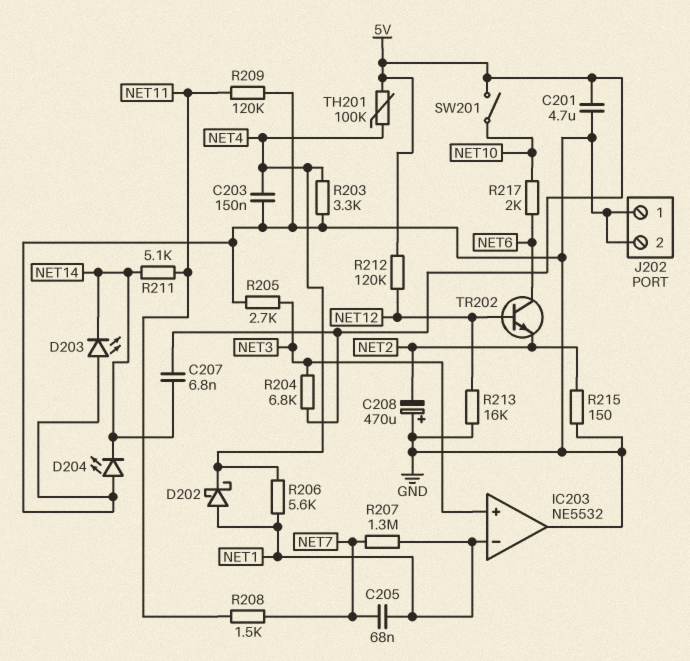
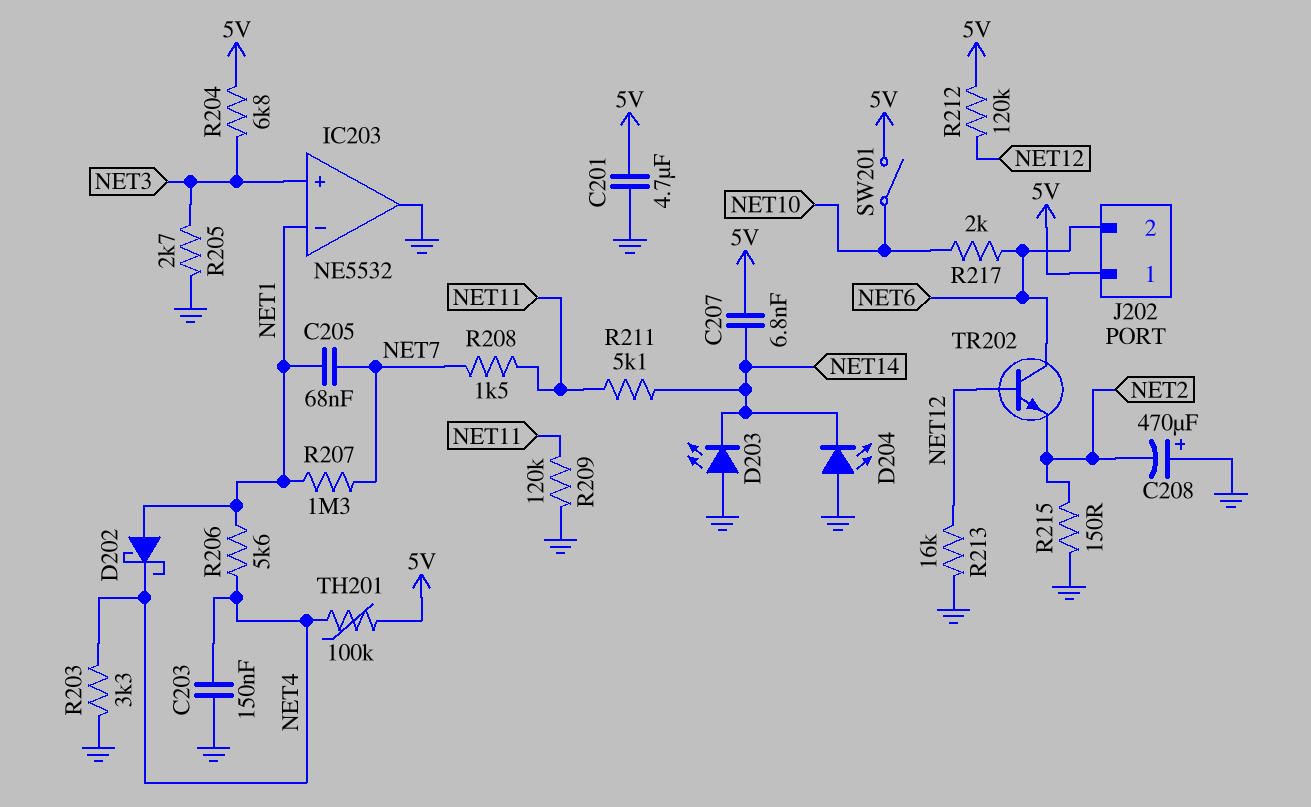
J202 pin 1: GND -> 5V
J202 pin 2: GND -> NET6

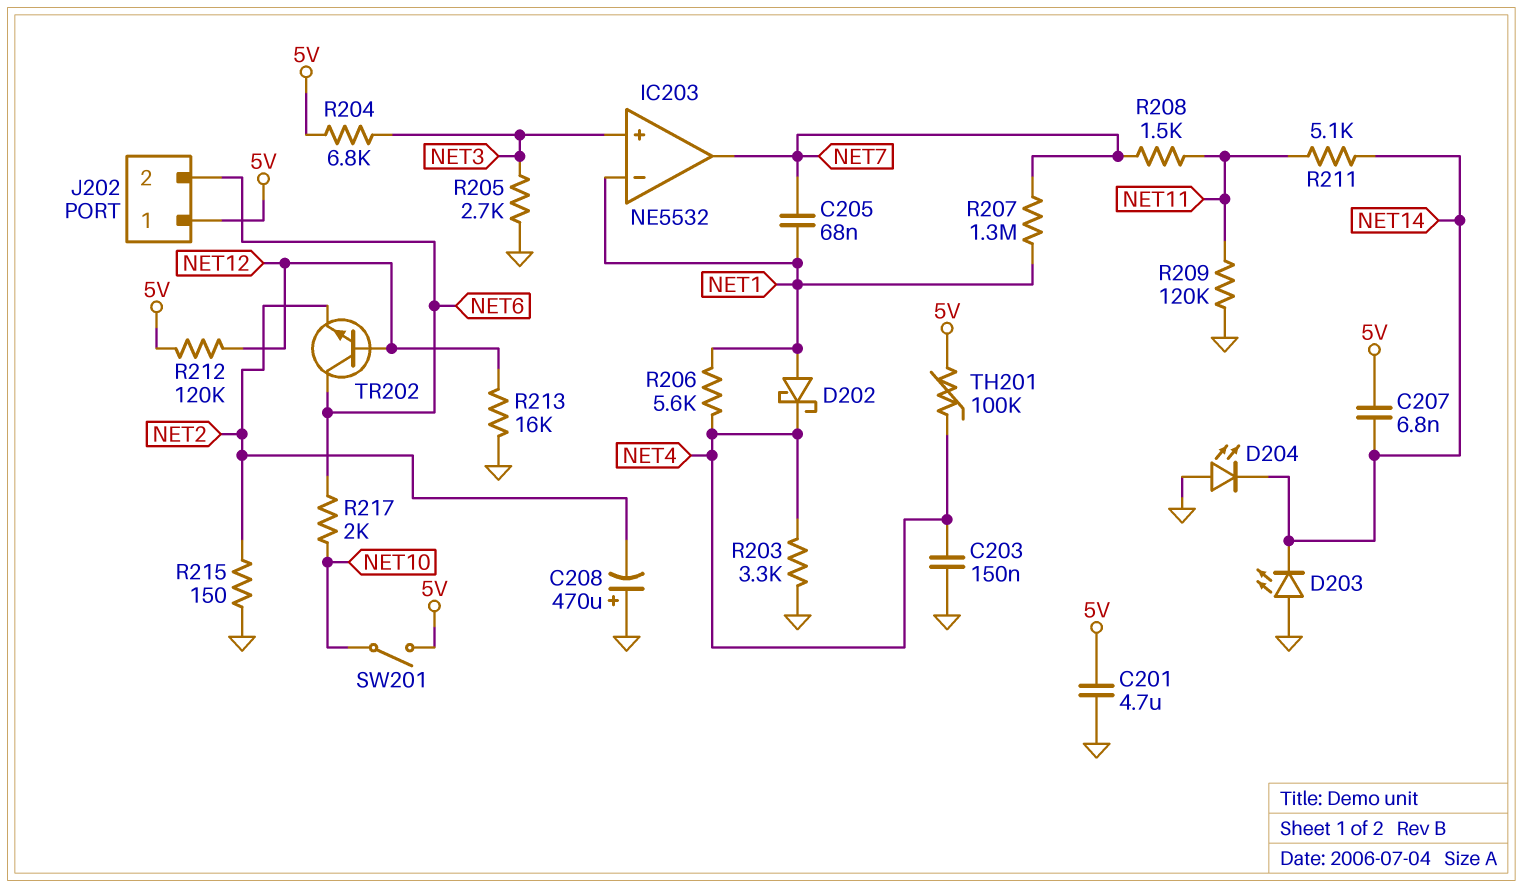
IC203 pin out: GND -> NET7

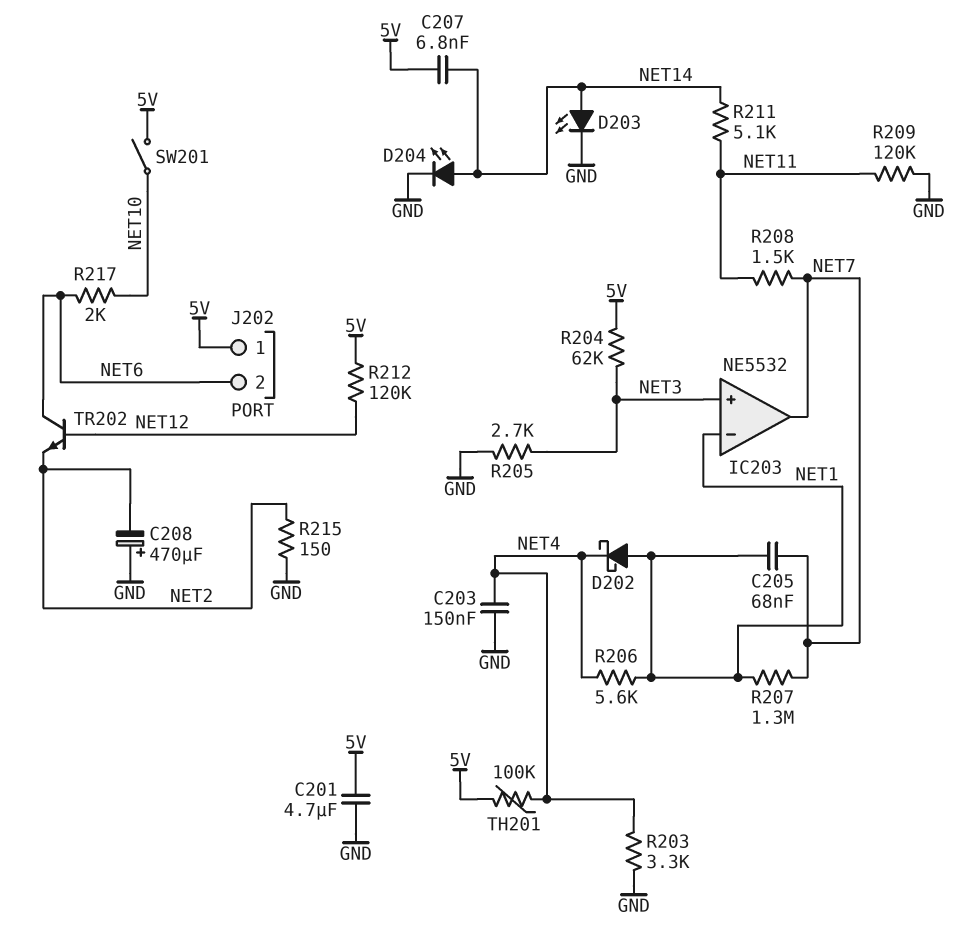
D203: LED (A GND, K NET14) -> LED (A NET14, K GND)
D204: LED (A GND, K NET14) -> LED (A NET14, K GND)
R204: 6.8k (5V, NET3) -> 62k (5V, NET3)
R213: 16k (GND, NET12) -> none

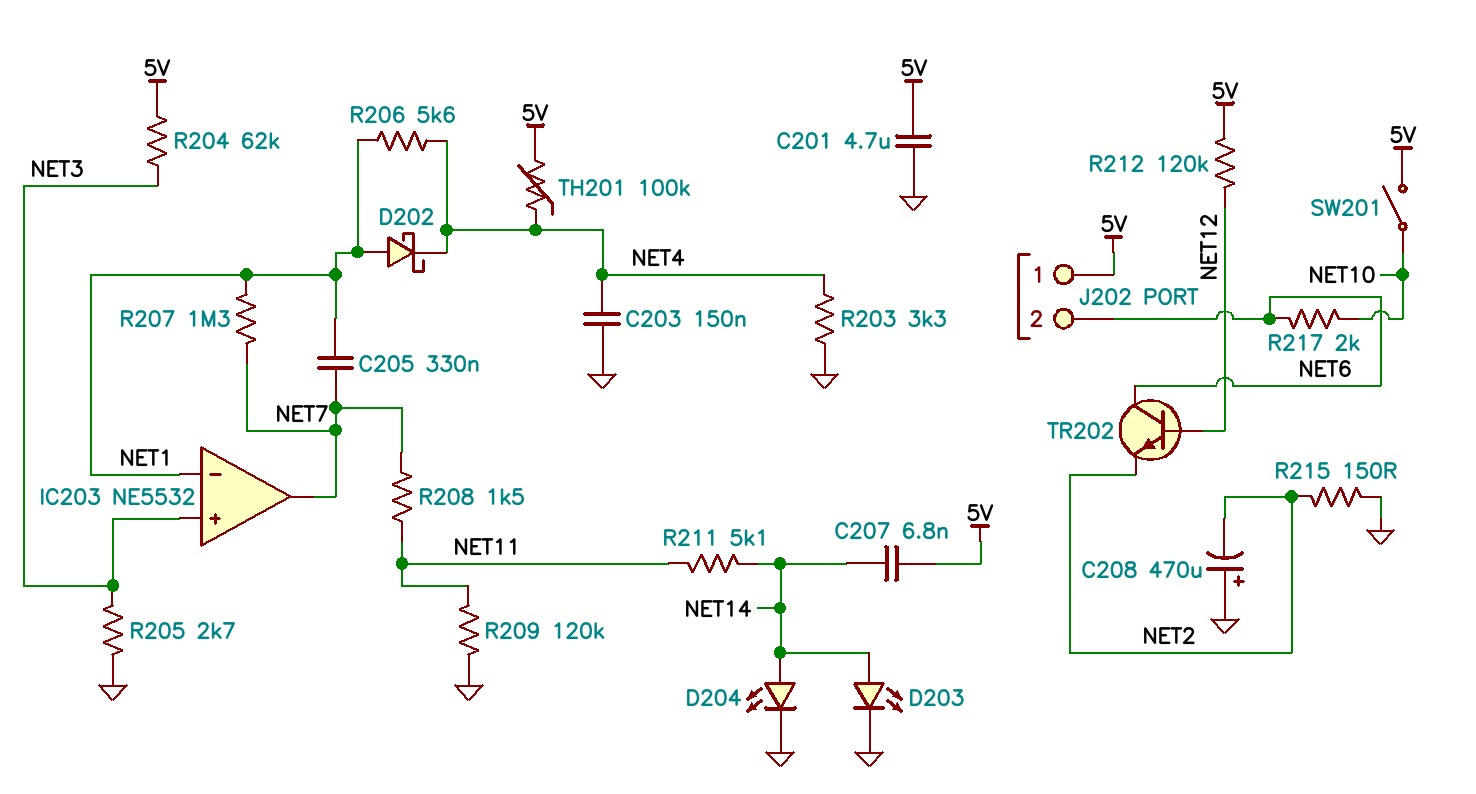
C205: 68nF (NET1, NET7) -> 330nF (NET1, NET7)

